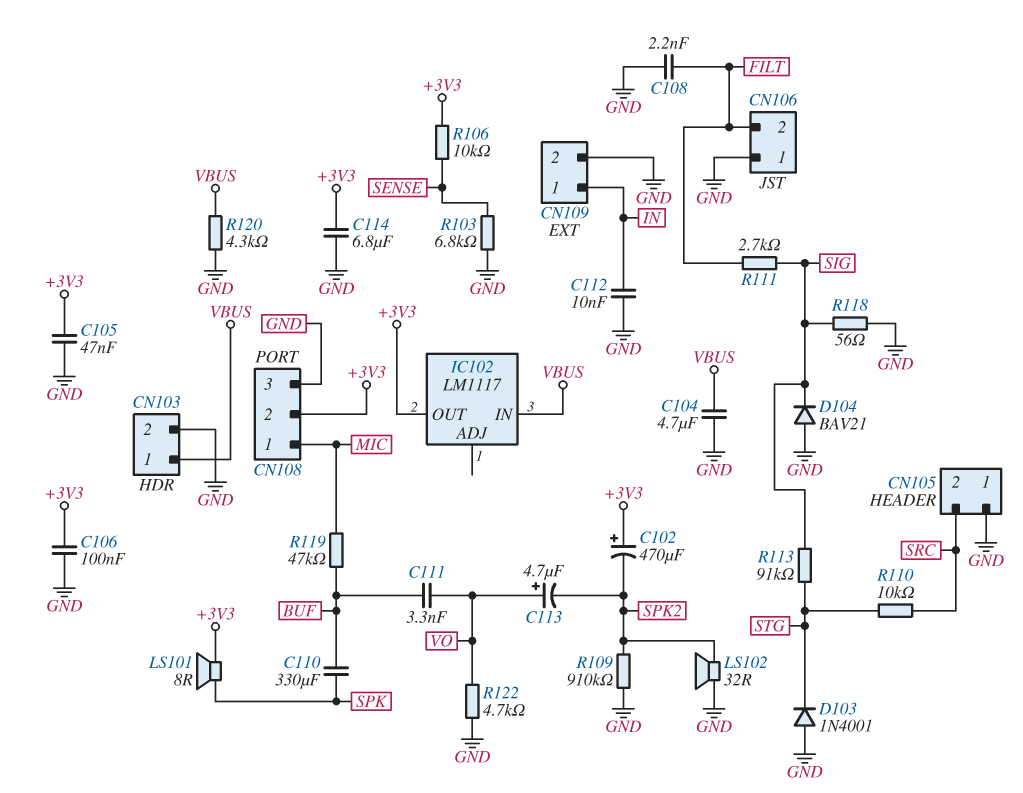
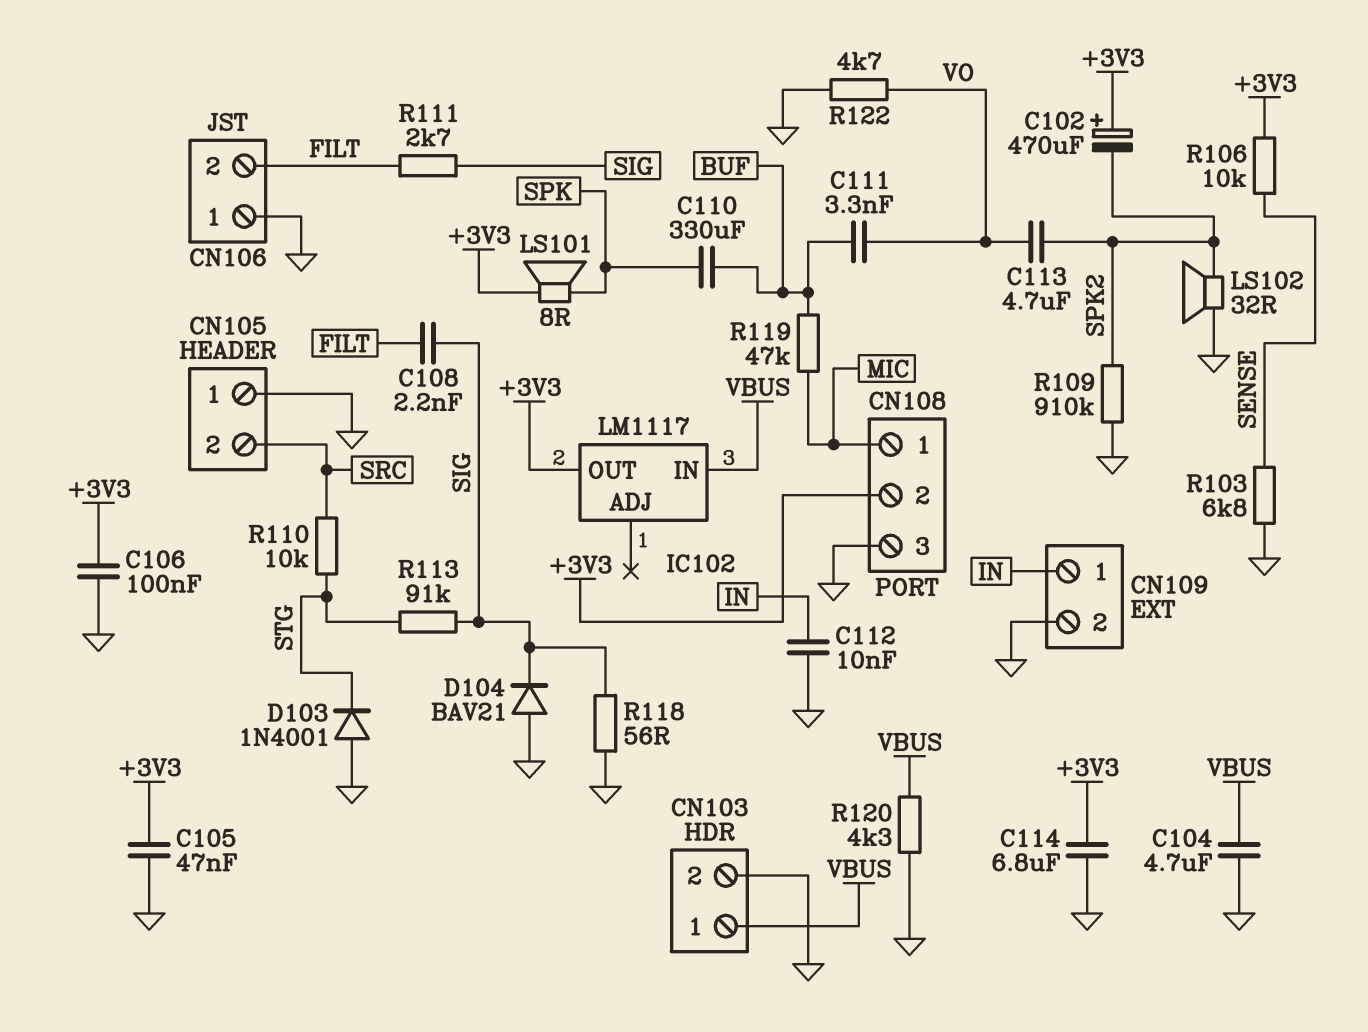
C108: 2.2nF (FILT, GND) -> 2.2nF (FILT, SIG)
C113: 4.7uF (plus VO, minus SPK2) -> 4.7uF (SPK2, VO)

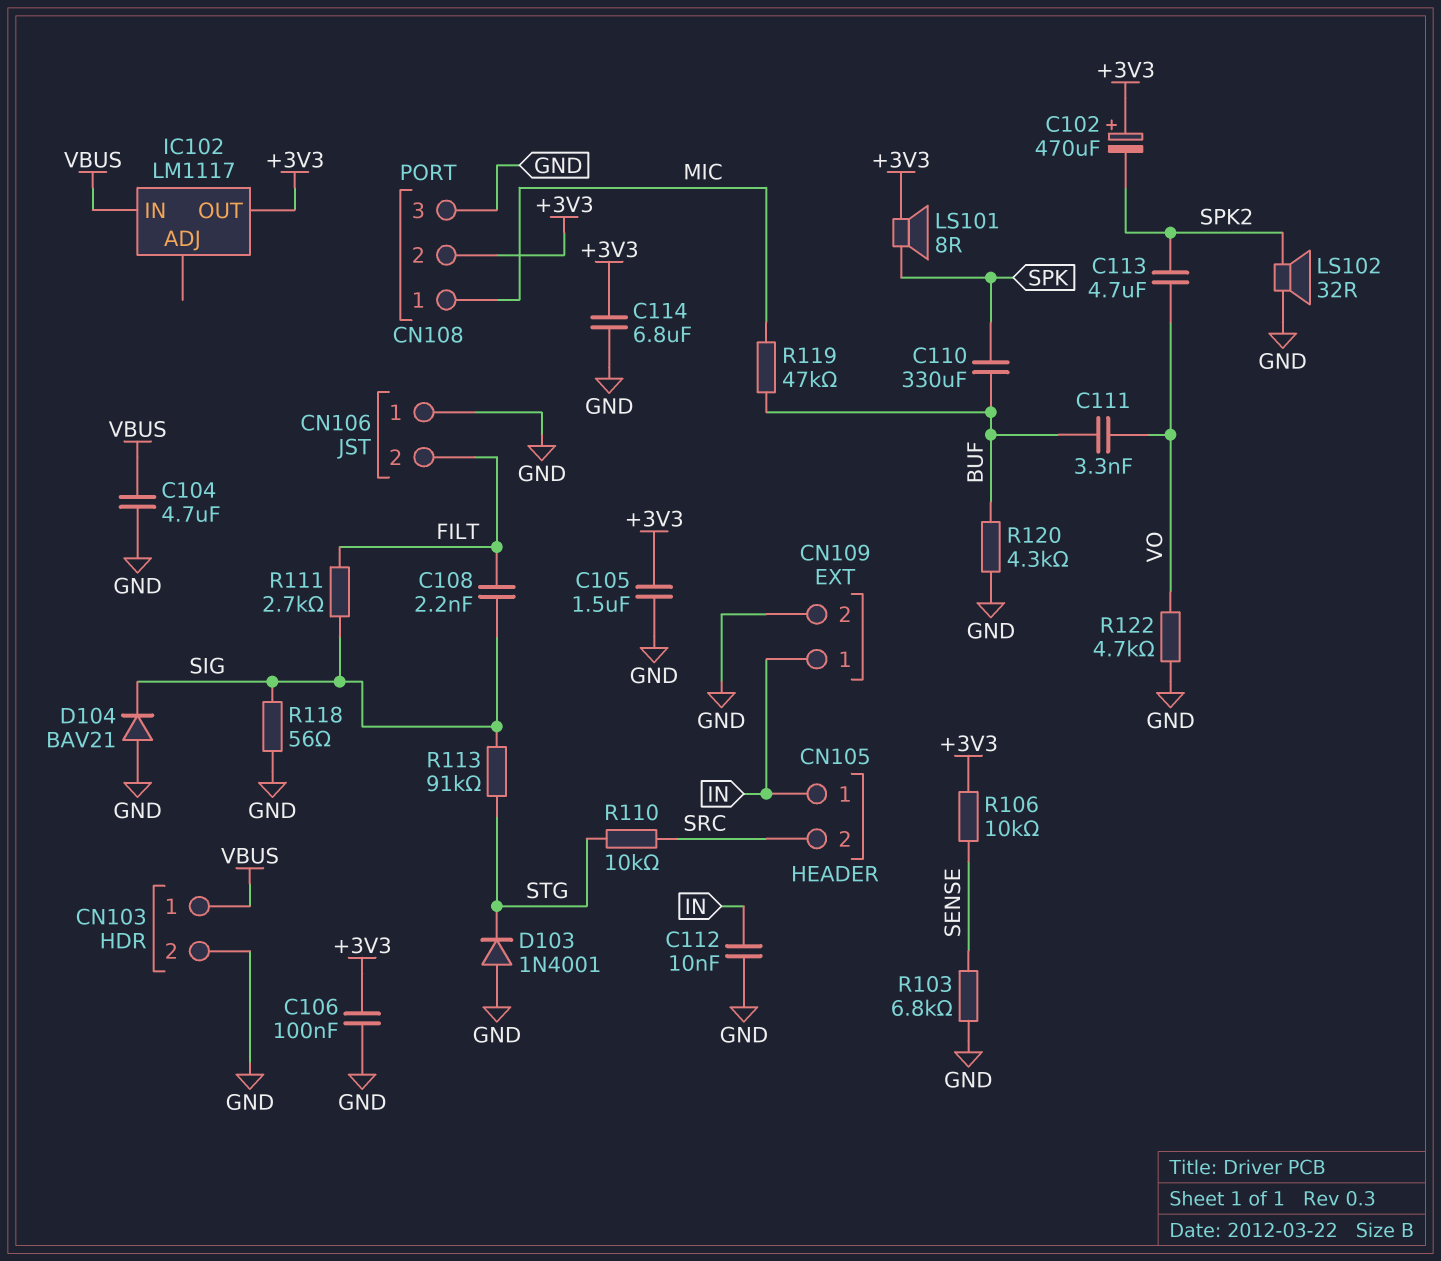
C105: 47nF (+3V3, GND) -> 1.5uF (+3V3, GND)
CN105 pin 1: GND -> IN
R109: 910k (GND, SPK2) -> none
R120: 4.3k (GND, VBUS) -> 4.3k (BUF, GND)

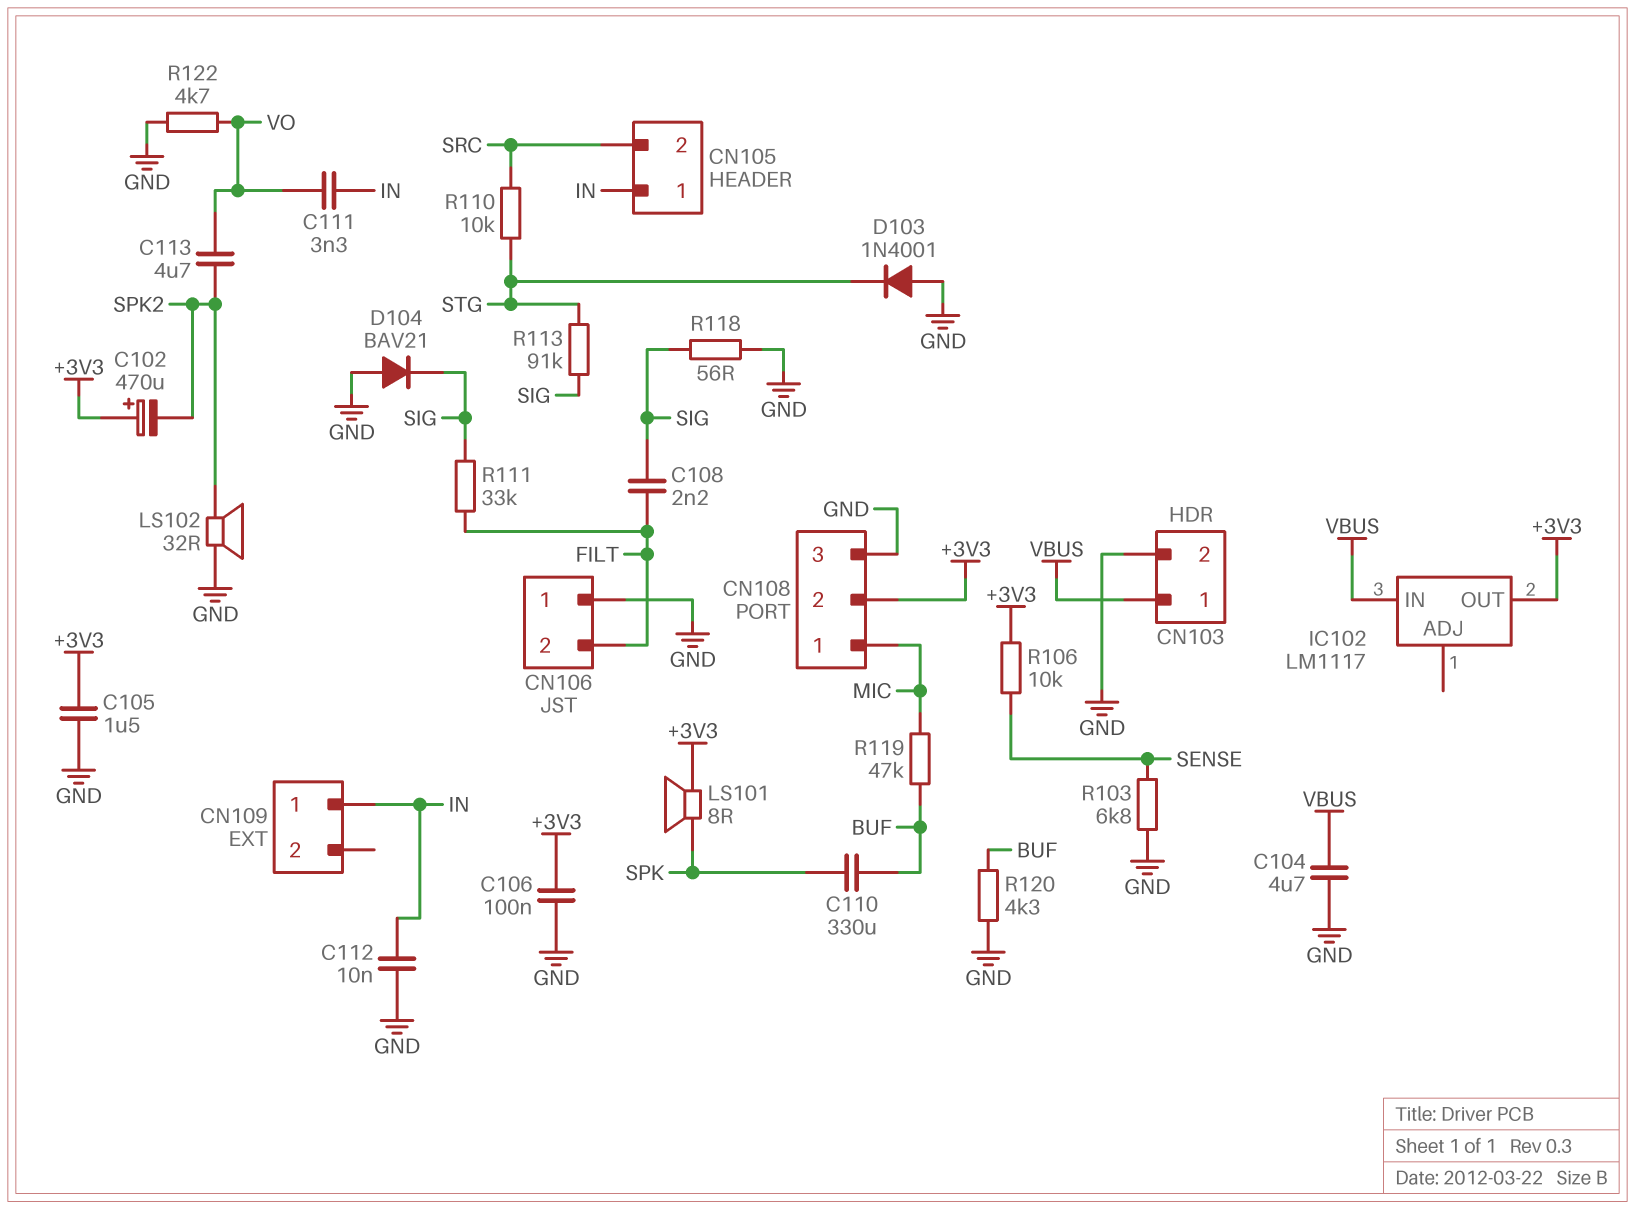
C111: 3.3nF (BUF, VO) -> 3.3nF (IN, VO)
C114: 6.8uF (+3V3, GND) -> none
CN109 pin 2: GND -> none
R111: 2.7k (FILT, SIG) -> 33k (FILT, SIG)

